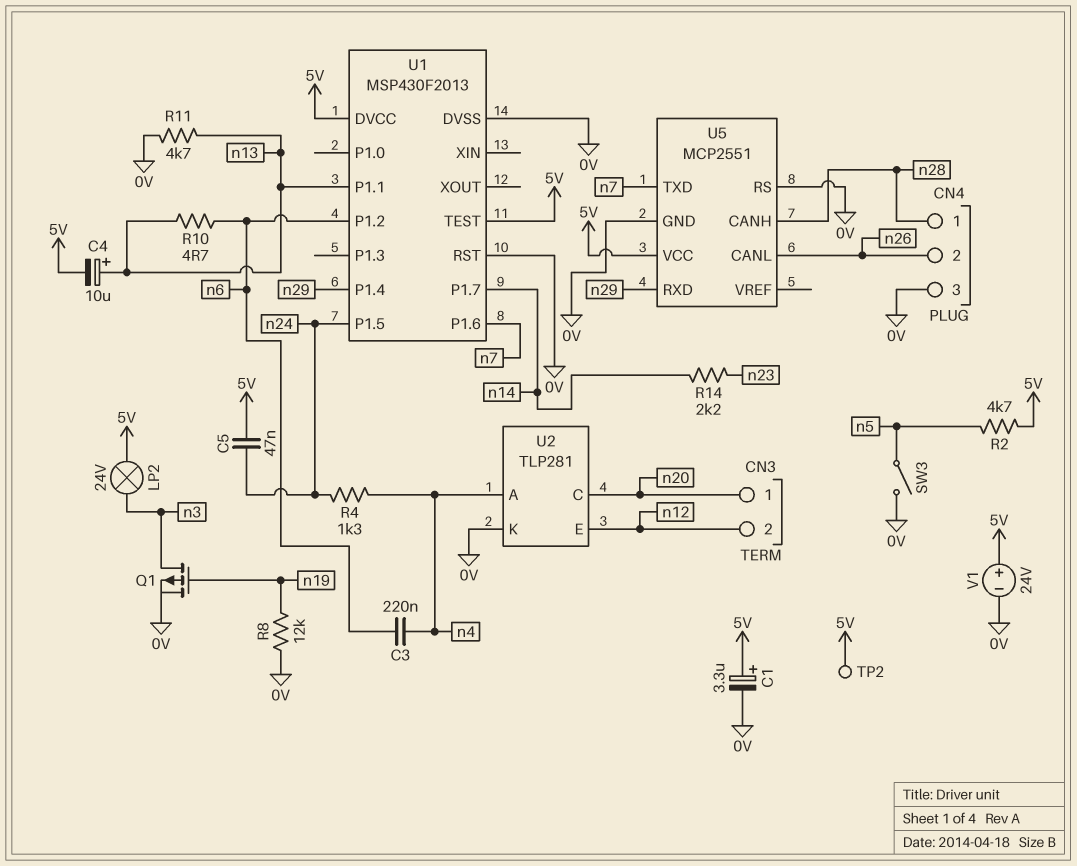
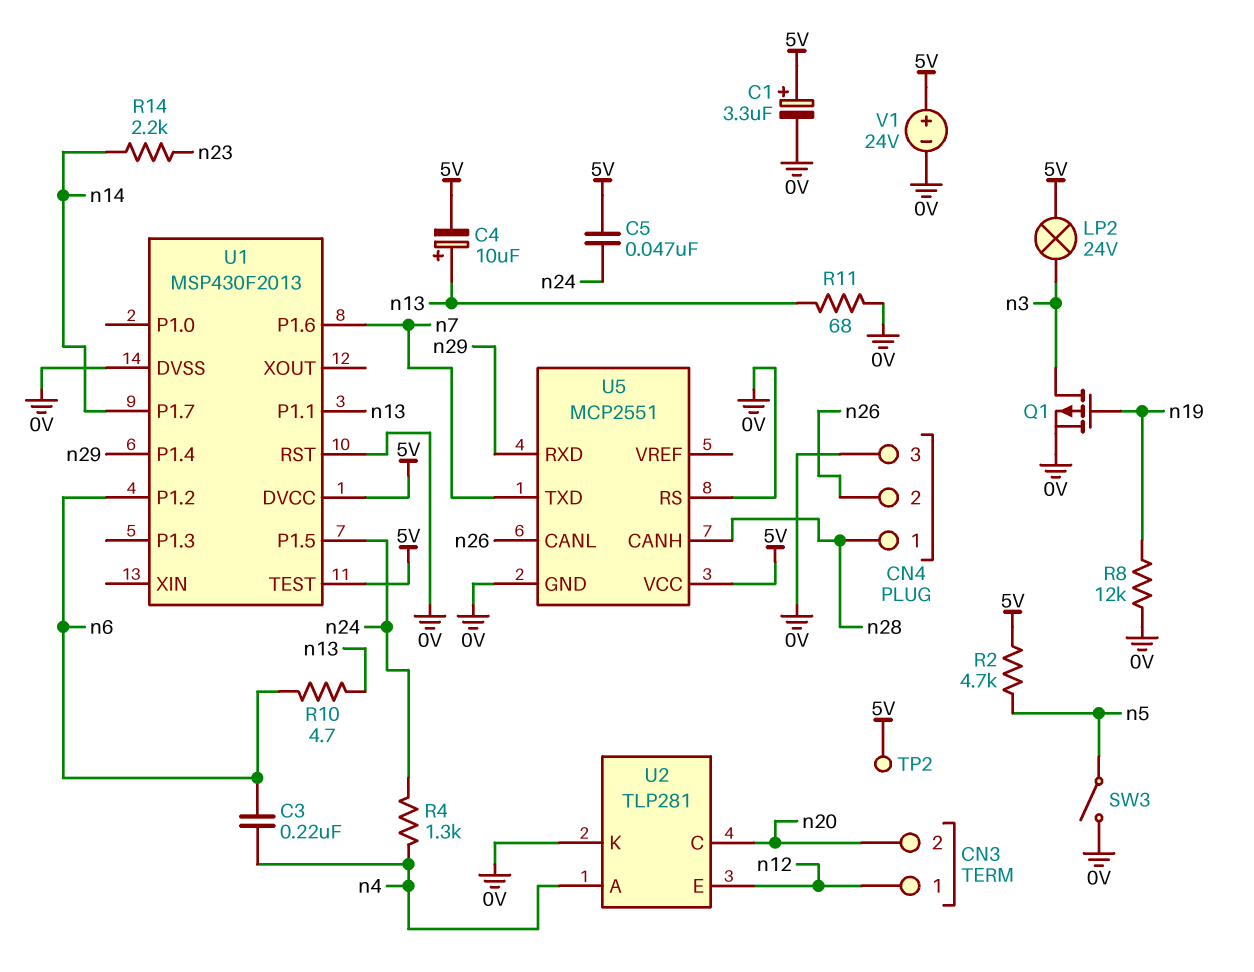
CN3 pin 1: n20 -> n12
CN3 pin 2: n12 -> n20
R11: 4.7k (0V, n13) -> 68 (0V, n13)

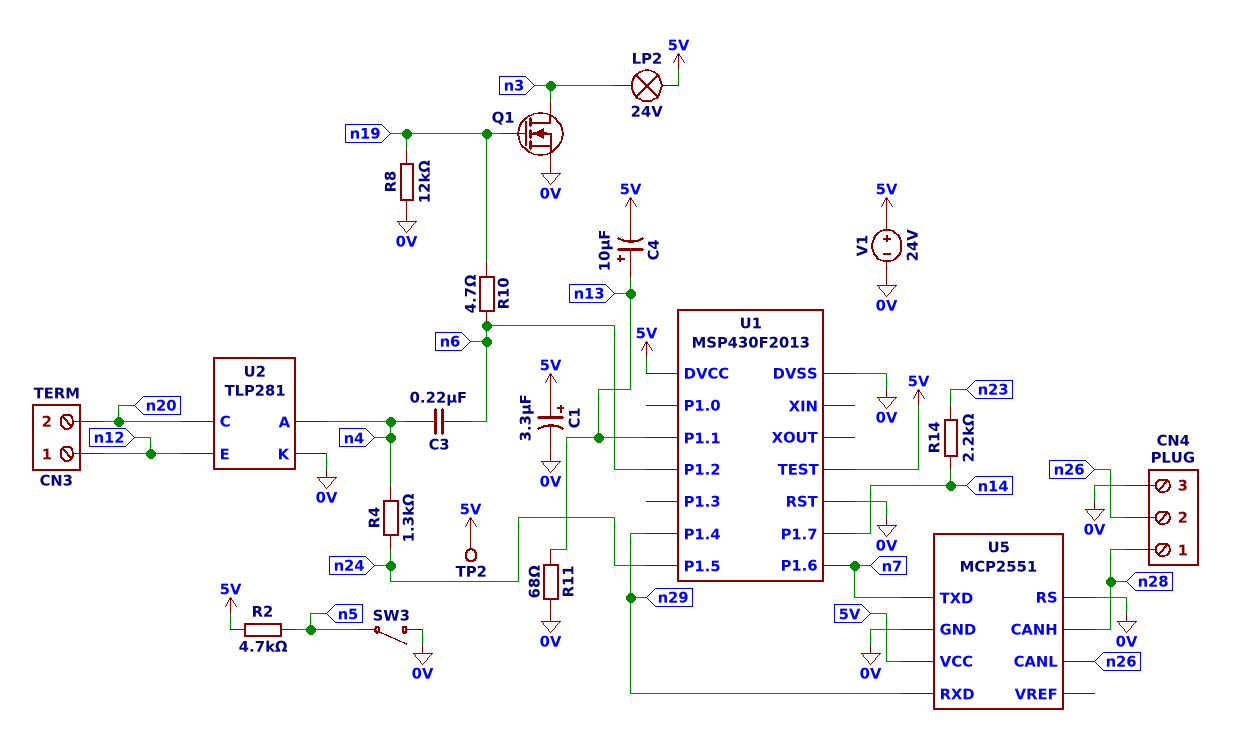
C5: 47nF (5V, n24) -> none
Q1: PMOS (G n19, D n3, S 0V) -> NMOS (G n19, D n3, S 0V)
R10: 4.7 (n6, n13) -> 4.7 (n6, n19)

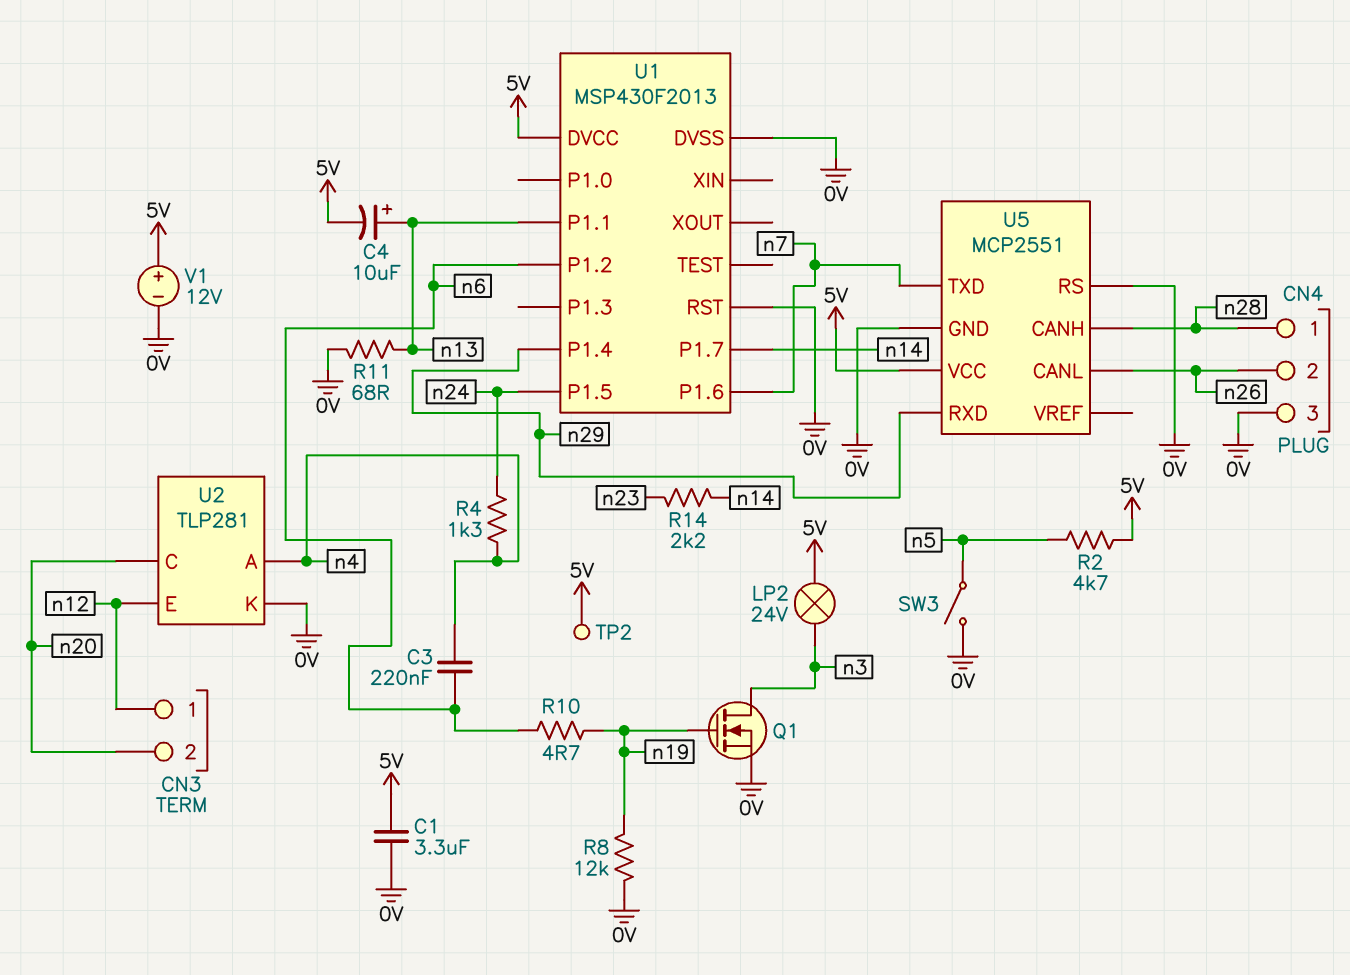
C1: 3.3uF (plus 5V, minus 0V) -> 3.3uF (0V, 5V)
U1 pin TEST: 5V -> none
V1: 24V (plus 5V, minus 0V) -> 12V (plus 5V, minus 0V)

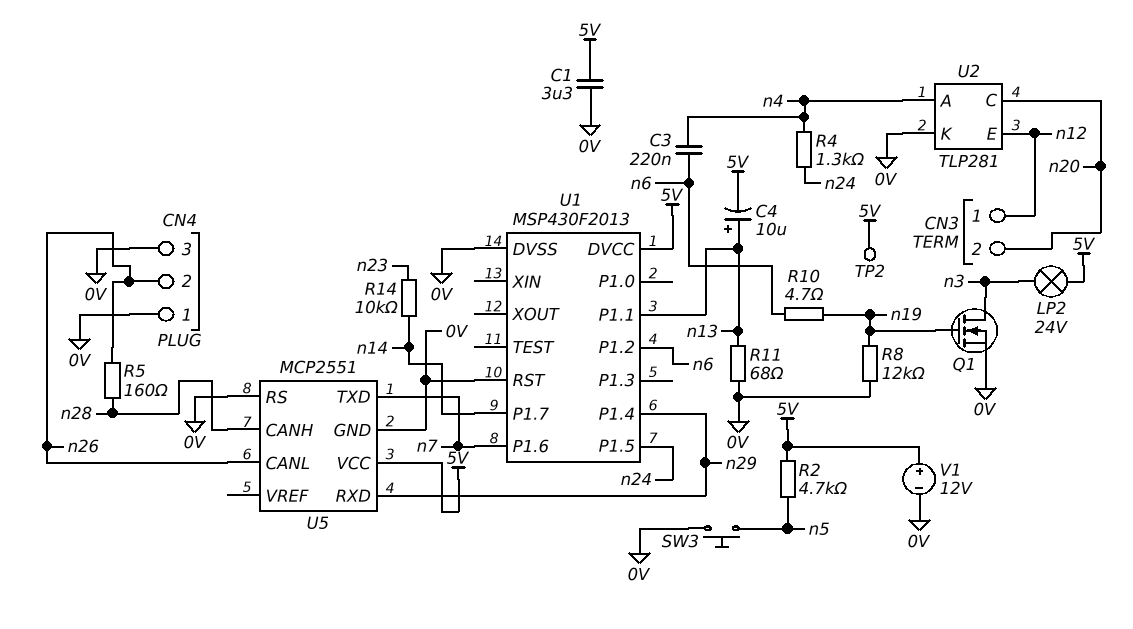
CN4 pin 1: n28 -> 0V
R5: none -> 160 (n26, n28)
R14: 2.2k (n14, n23) -> 10k (n14, n23)
SW3: switch (0V, n5) -> button (0V, n5)

